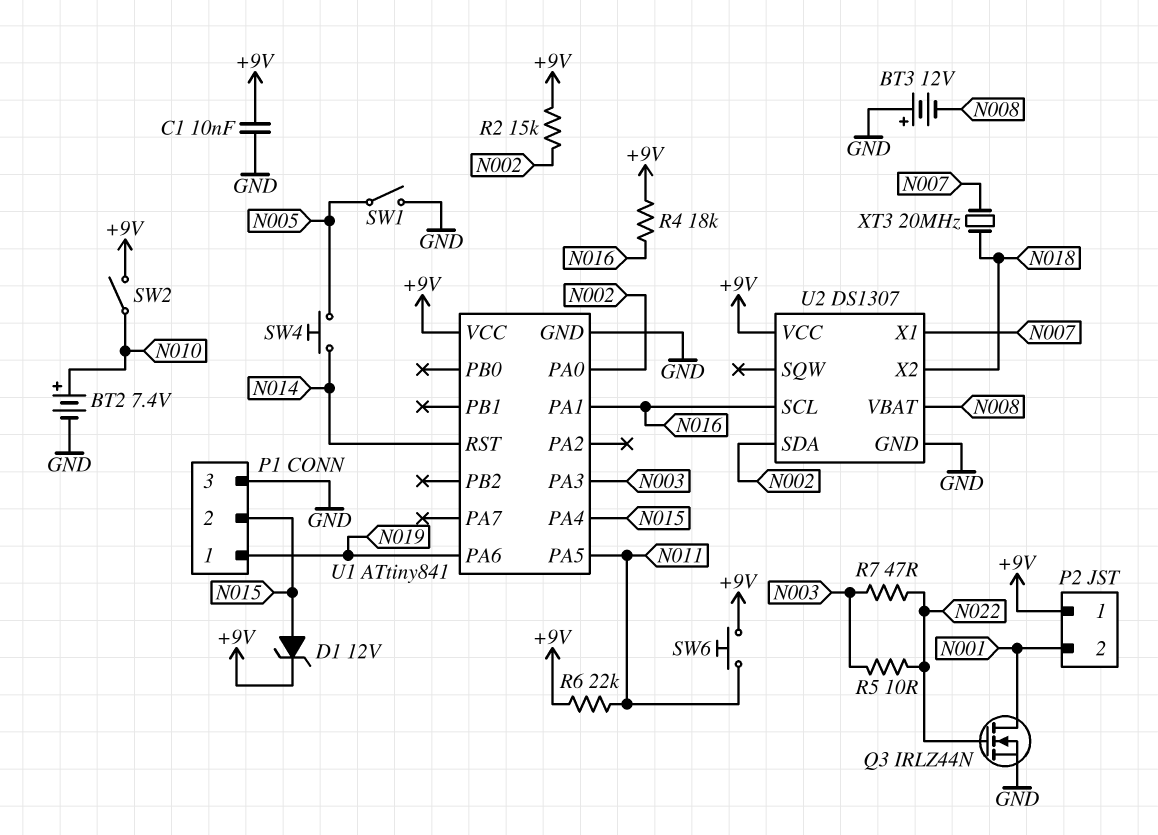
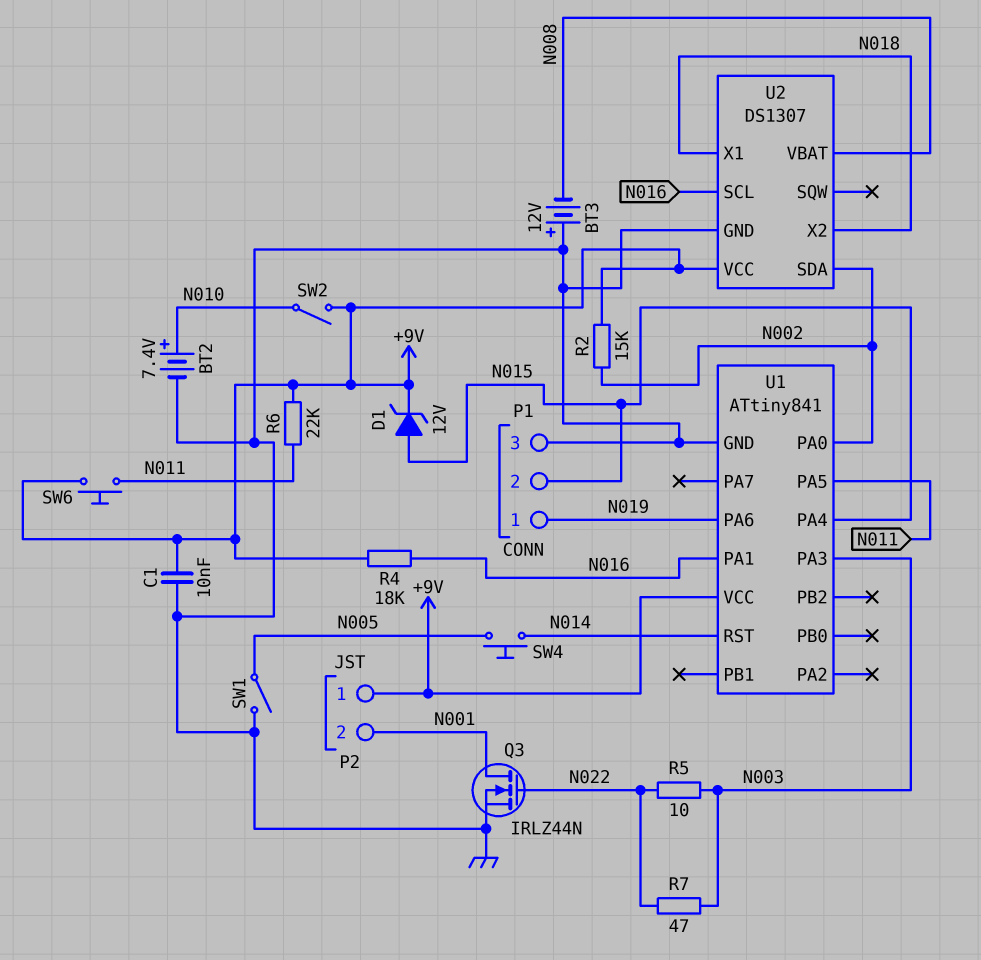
U2 pin X1: N007 -> N018
XT3: 20MHz (N007, N018) -> none

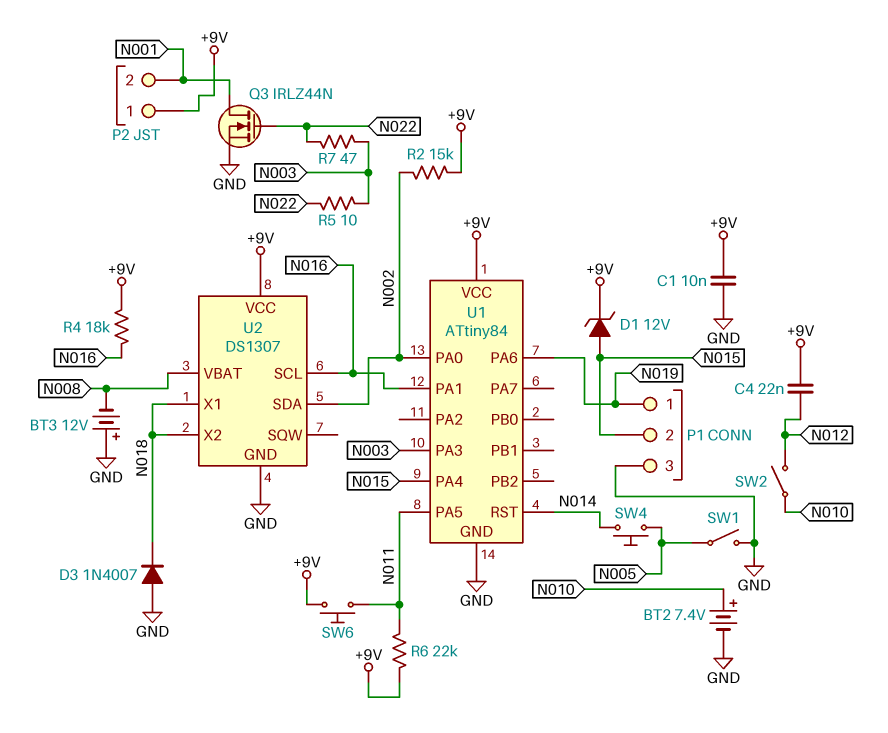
C4: none -> 22nF (+9V, N012)
D3: none -> diode 1N4007 (A GND, K N018)
SW2: switch (+9V, N010) -> switch (N010, N012)
U1: ATtiny841 -> ATtiny84

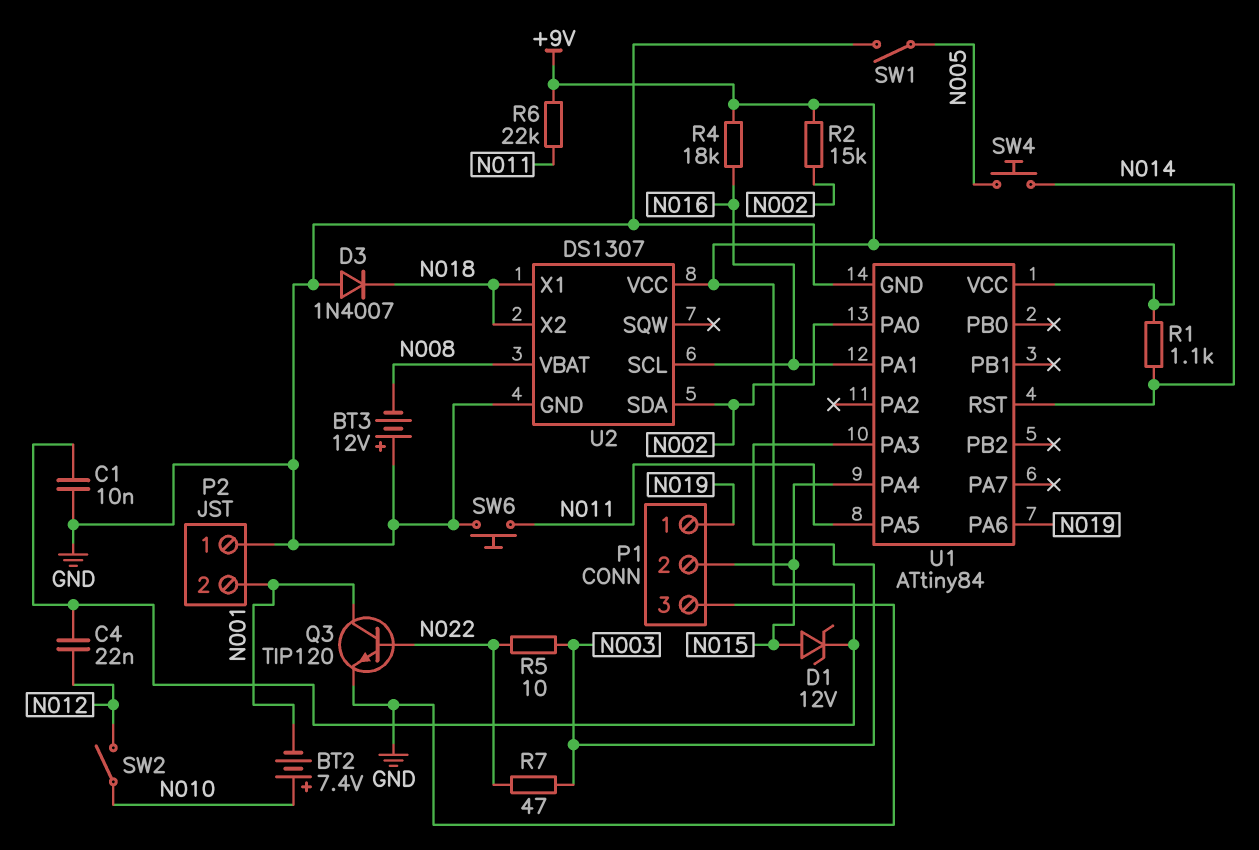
BT2: 7.4V (plus N010, minus GND) -> 7.4V (plus N010, minus N001)
P2 pin 1: +9V -> GND
Q3: NMOS IRLZ44N (G N022, D N001, S GND) -> NPN TIP120 (B N022, C N001, E GND)
R1: none -> 1.1k (+9V, N014)
SW6: button (+9V, N011) -> button (GND, N011)

